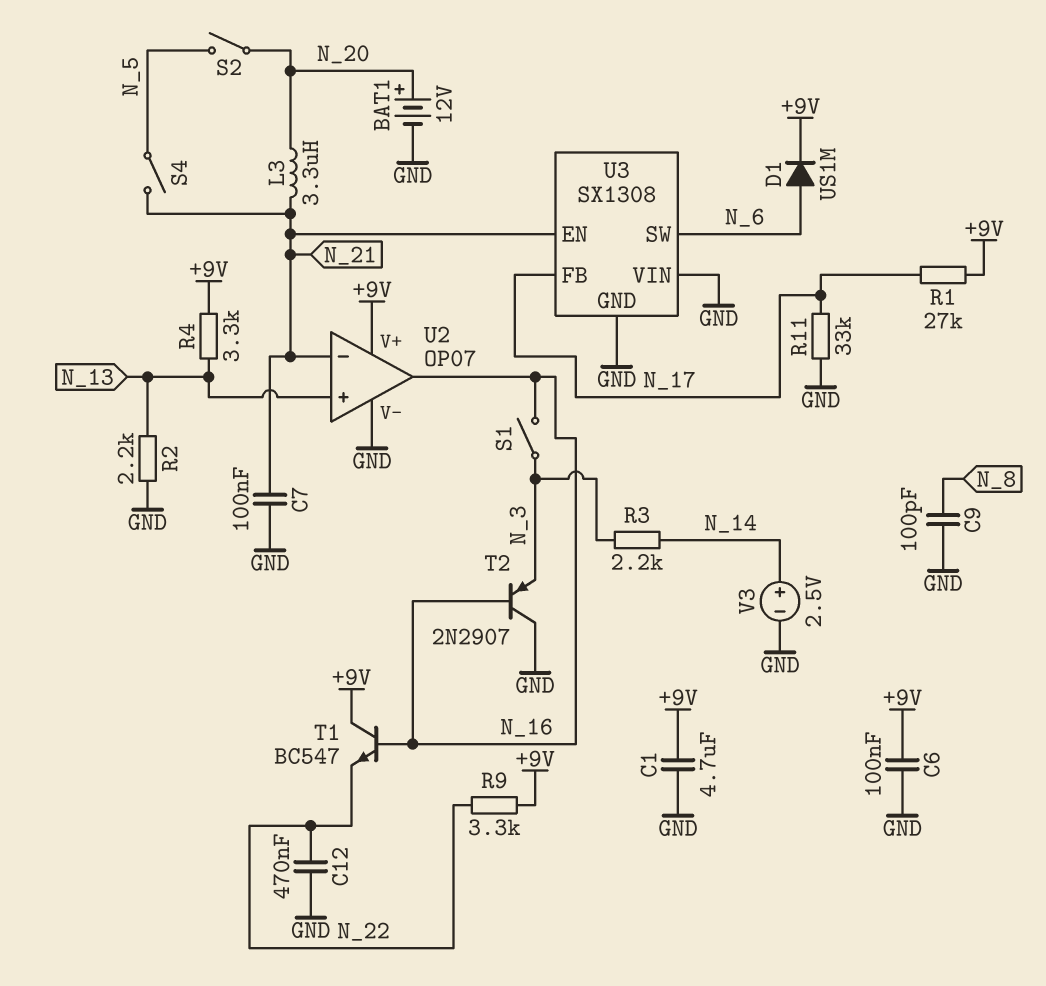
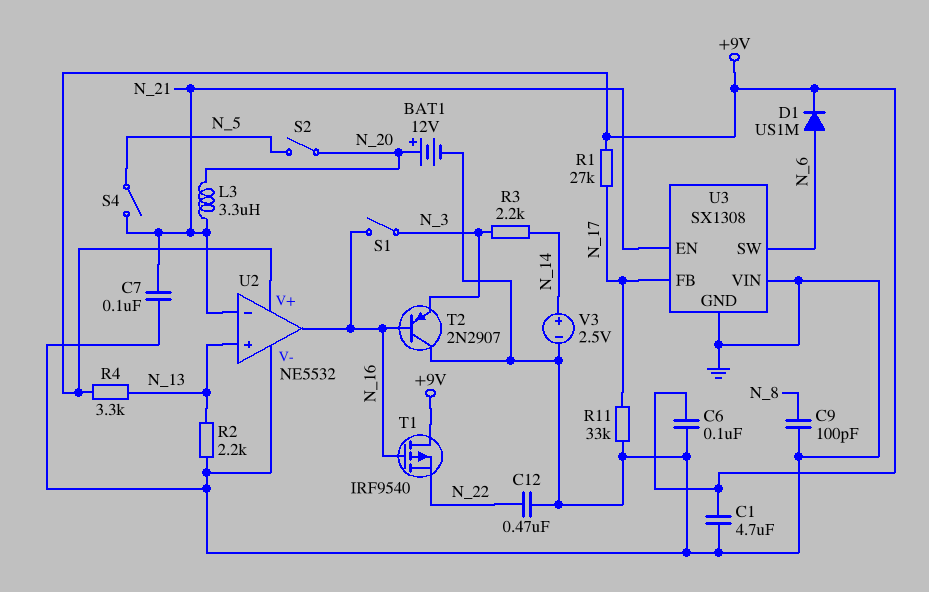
R9: 3.3k (+9V, N_22) -> none
T1: NPN BC547 (B N_16, C +9V, E N_22) -> PMOS IRF9540 (G N_16, D +9V, S N_22)
U2: OP07 -> NE5532

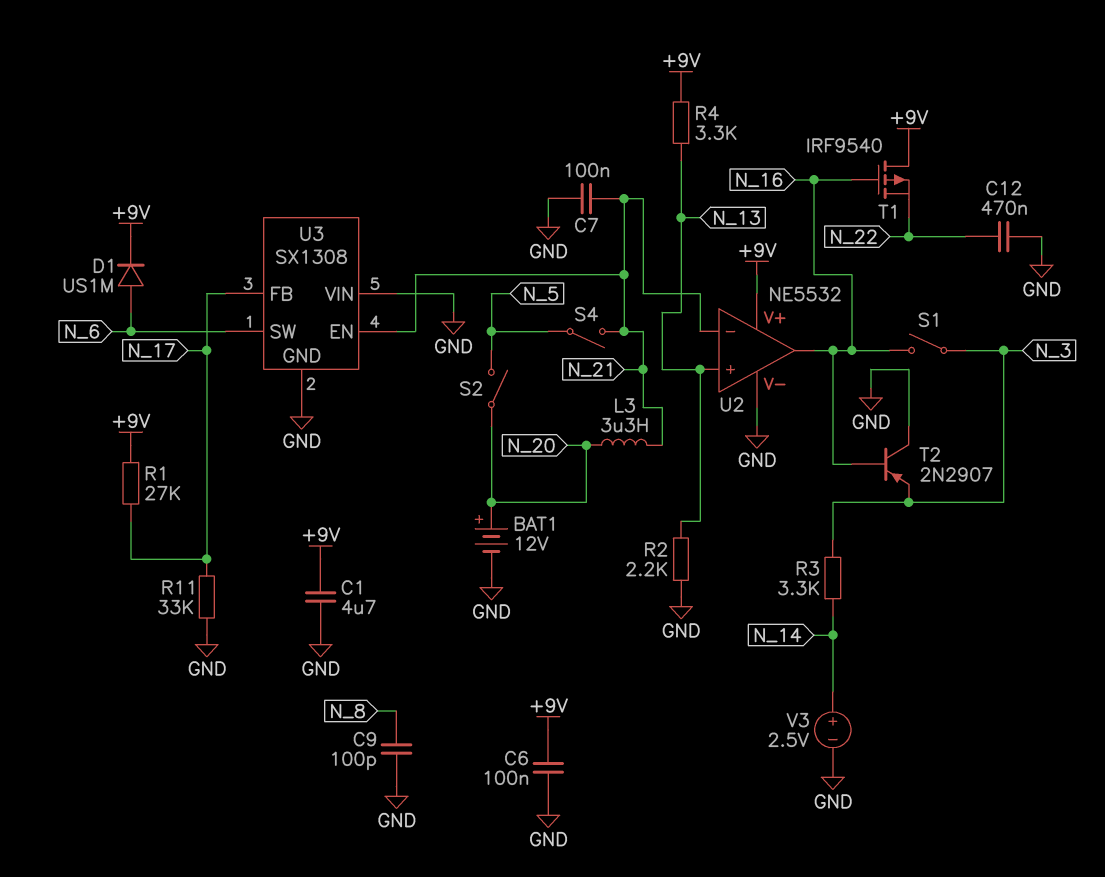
R3: 2.2k (N_3, N_14) -> 3.3k (N_3, N_14)

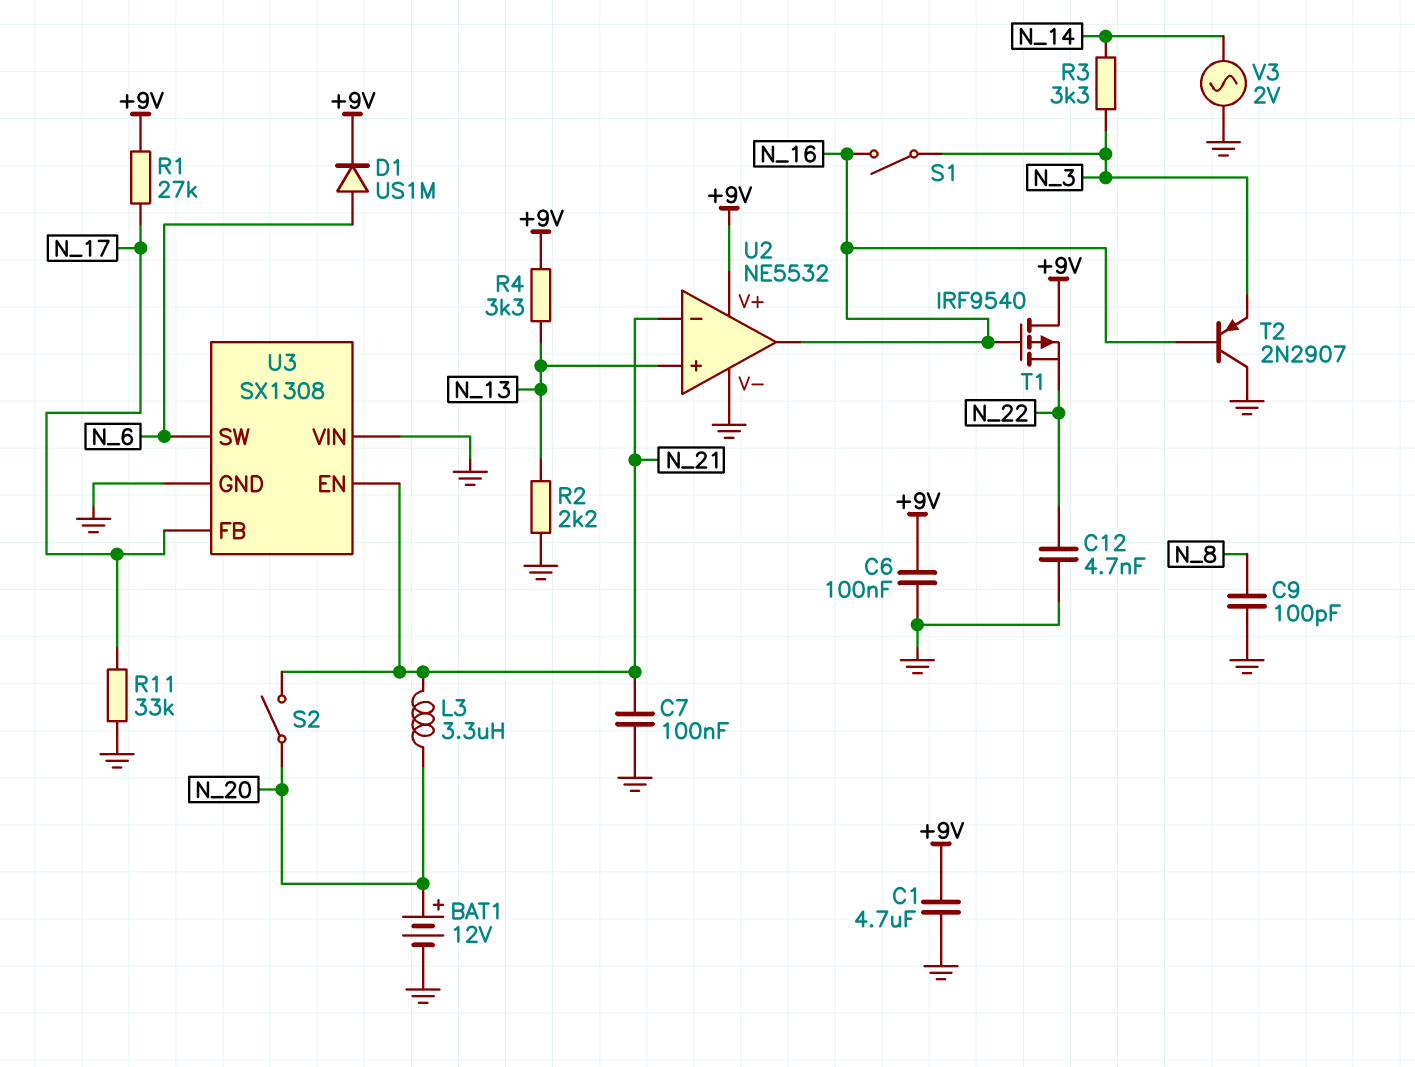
C12: 470nF (GND, N_22) -> 4.7nF (GND, N_22)
S2: switch (N_5, N_20) -> switch (N_20, N_21)
S4: switch (N_5, N_21) -> none
V3: 2.5V (plus N_14, minus GND) -> AC 2V (GND, N_14)

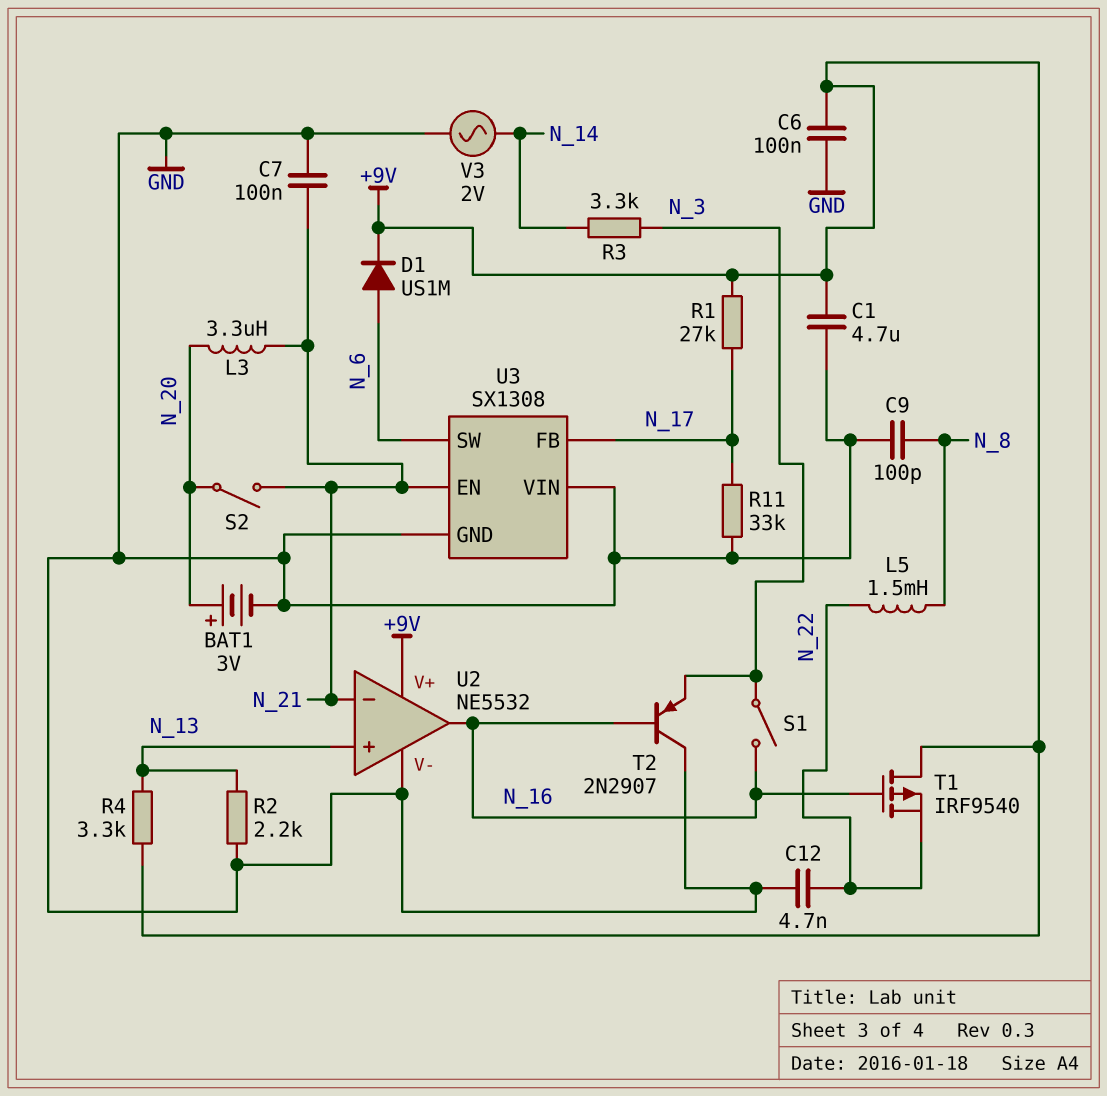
BAT1: 12V (plus N_20, minus GND) -> 3V (plus N_20, minus GND)
L5: none -> 1.5mH (N_8, N_22)

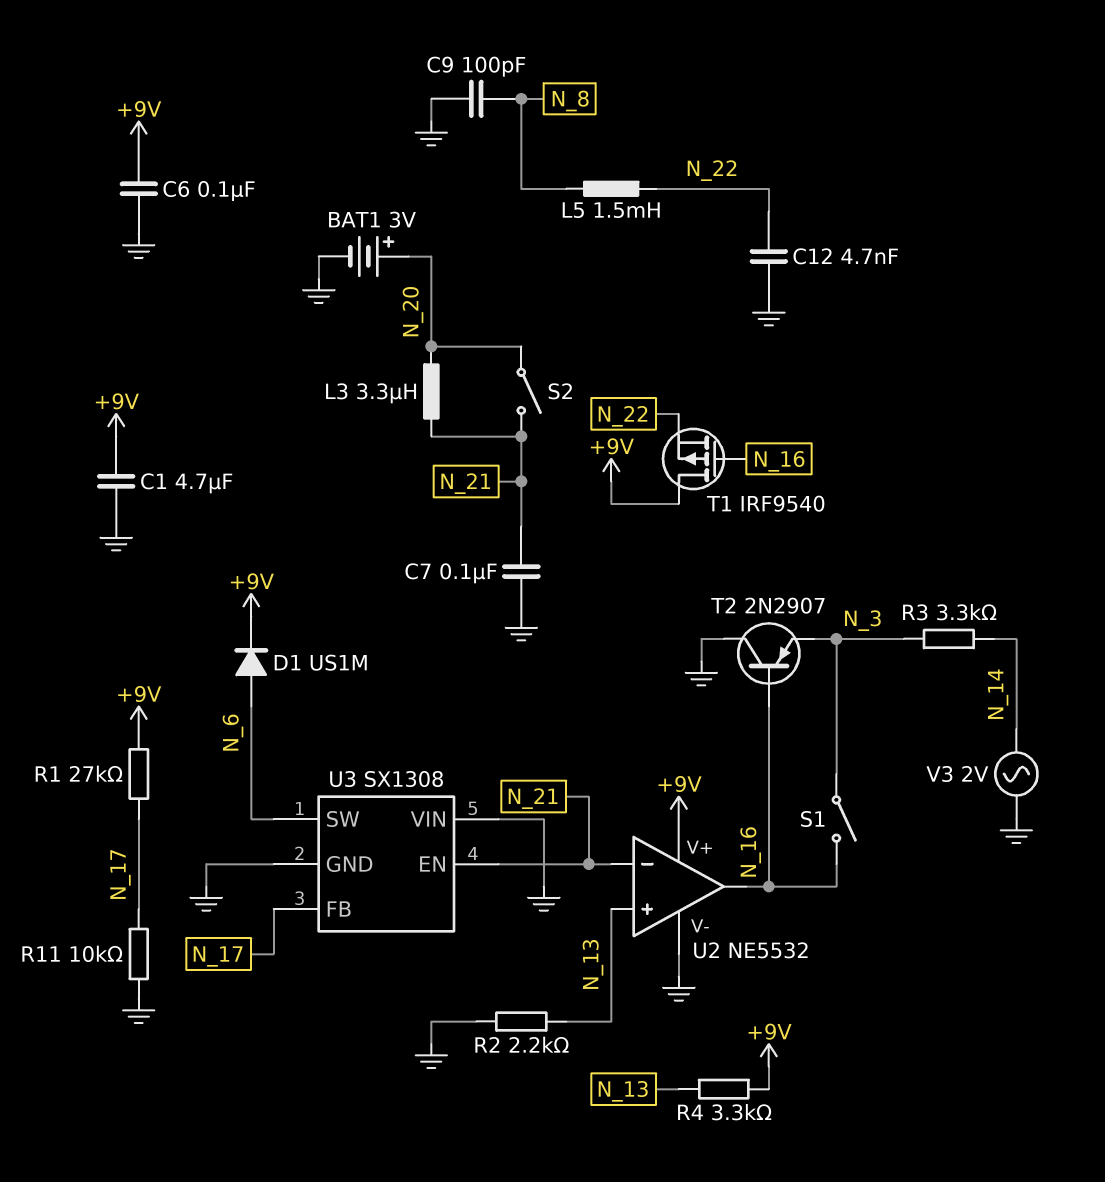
R11: 33k (GND, N_17) -> 10k (GND, N_17)

